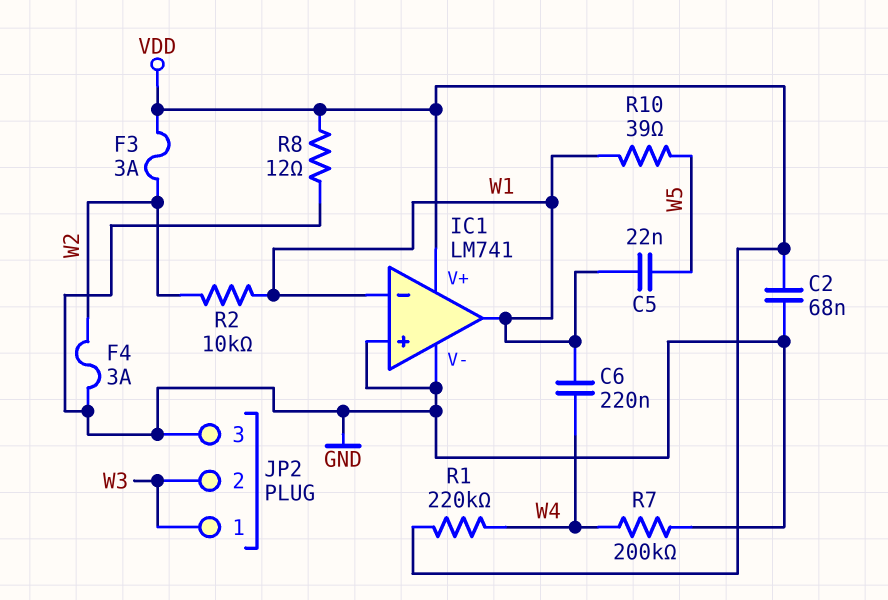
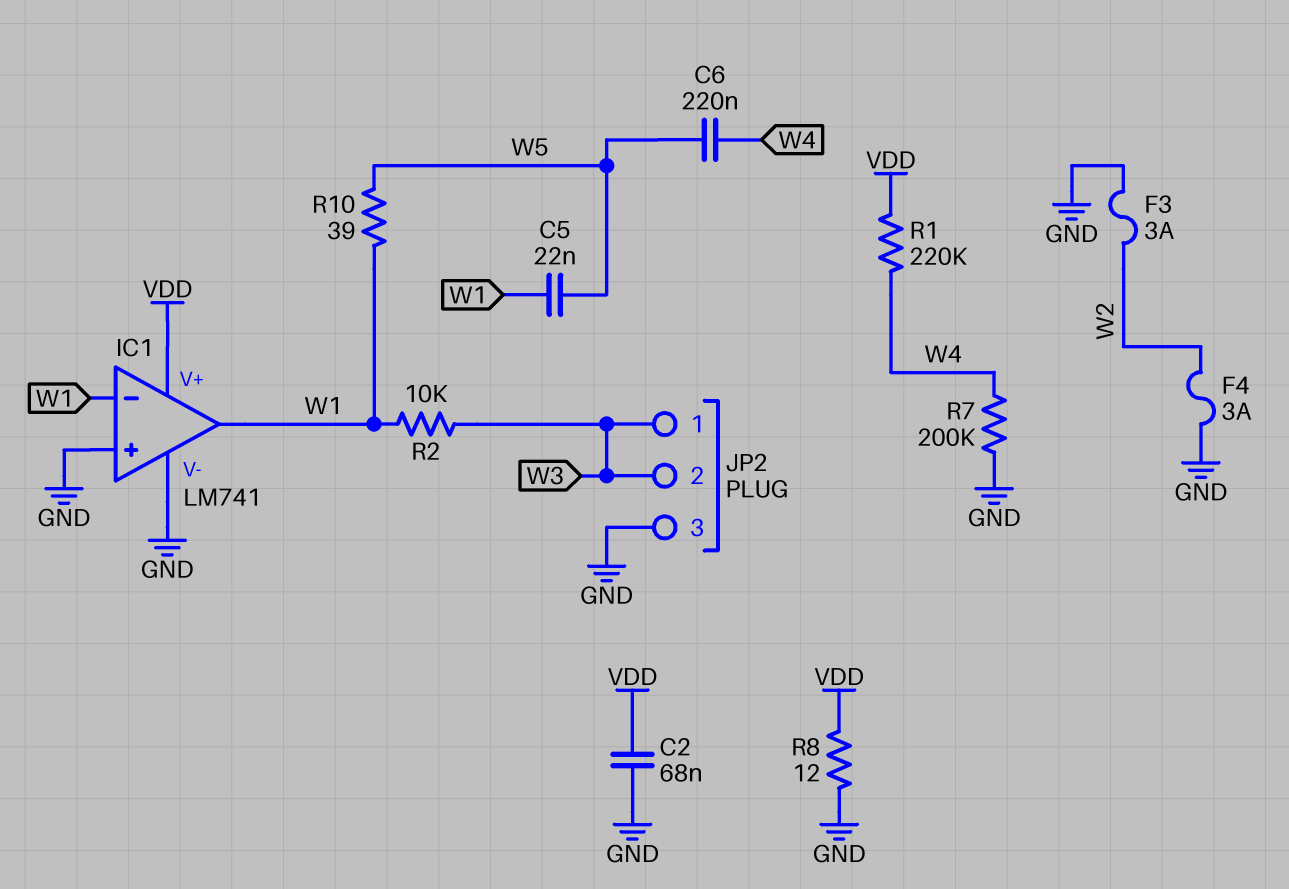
C6: 220nF (W1, W4) -> 220nF (W4, W5)
F3: 3A (VDD, W2) -> 3A (GND, W2)
R2: 10k (W1, W2) -> 10k (W1, W3)

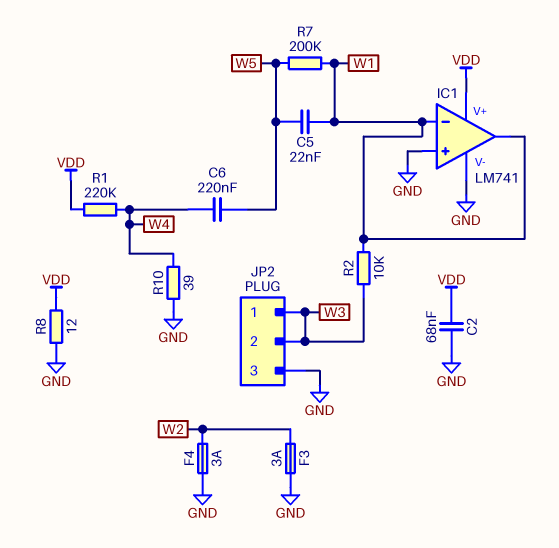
R7: 200k (GND, W4) -> 200k (W1, W5)
R10: 39 (W1, W5) -> 39 (GND, W4)

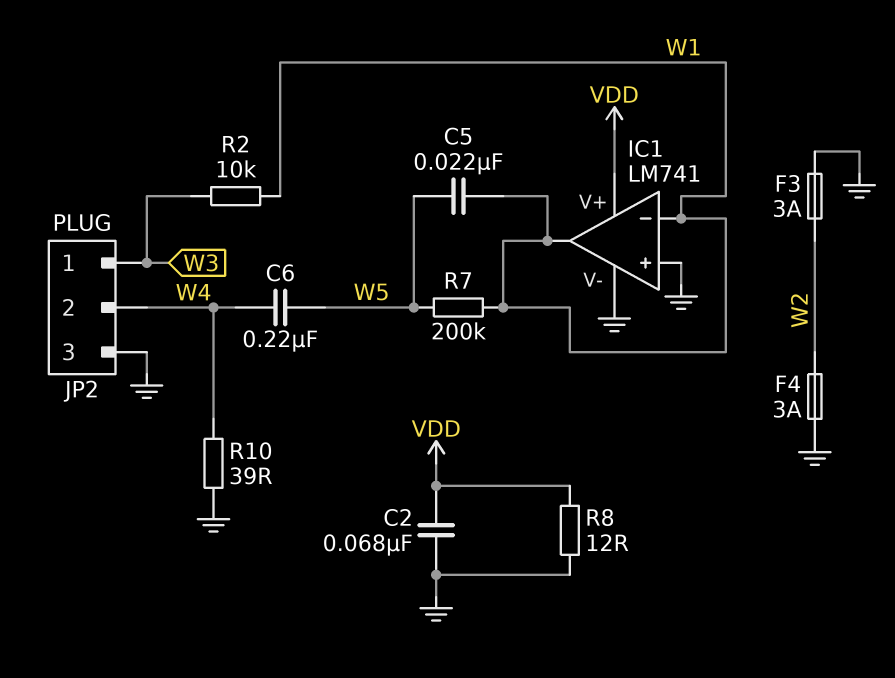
JP2 pin 2: W3 -> W4
R1: 220k (VDD, W4) -> none

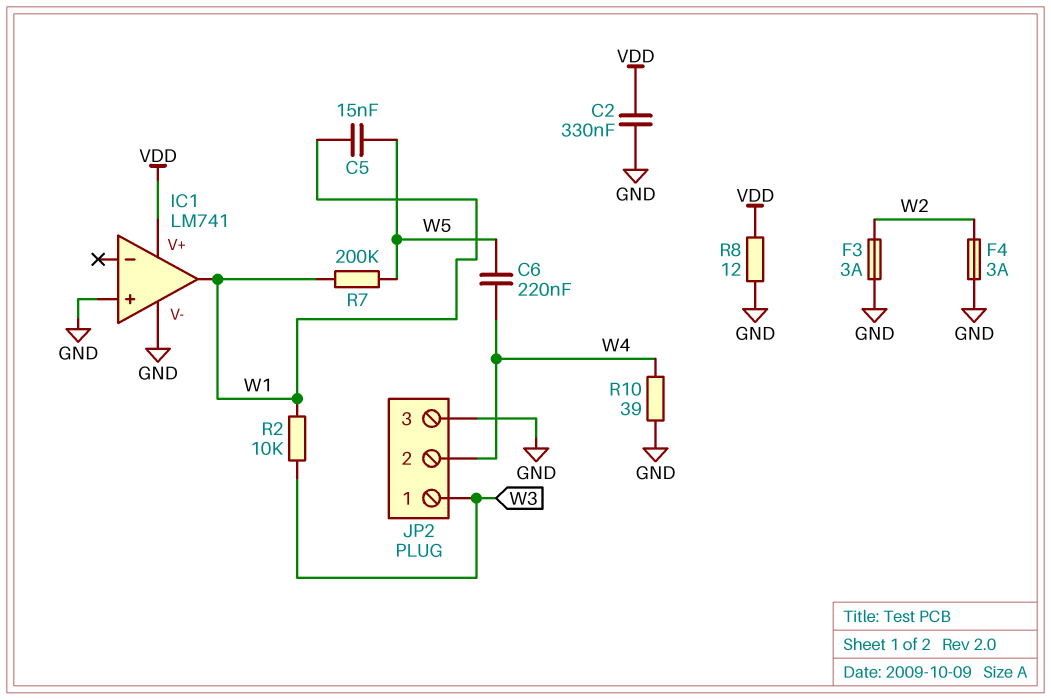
C2: 68nF (GND, VDD) -> 330nF (GND, VDD)
C5: 22nF (W1, W5) -> 15nF (W1, W5)
IC1 pin in-: W1 -> none

